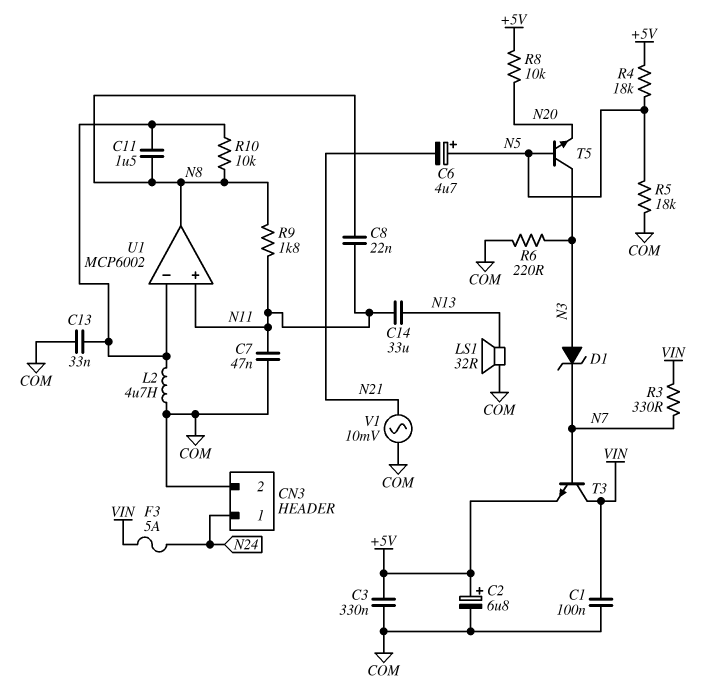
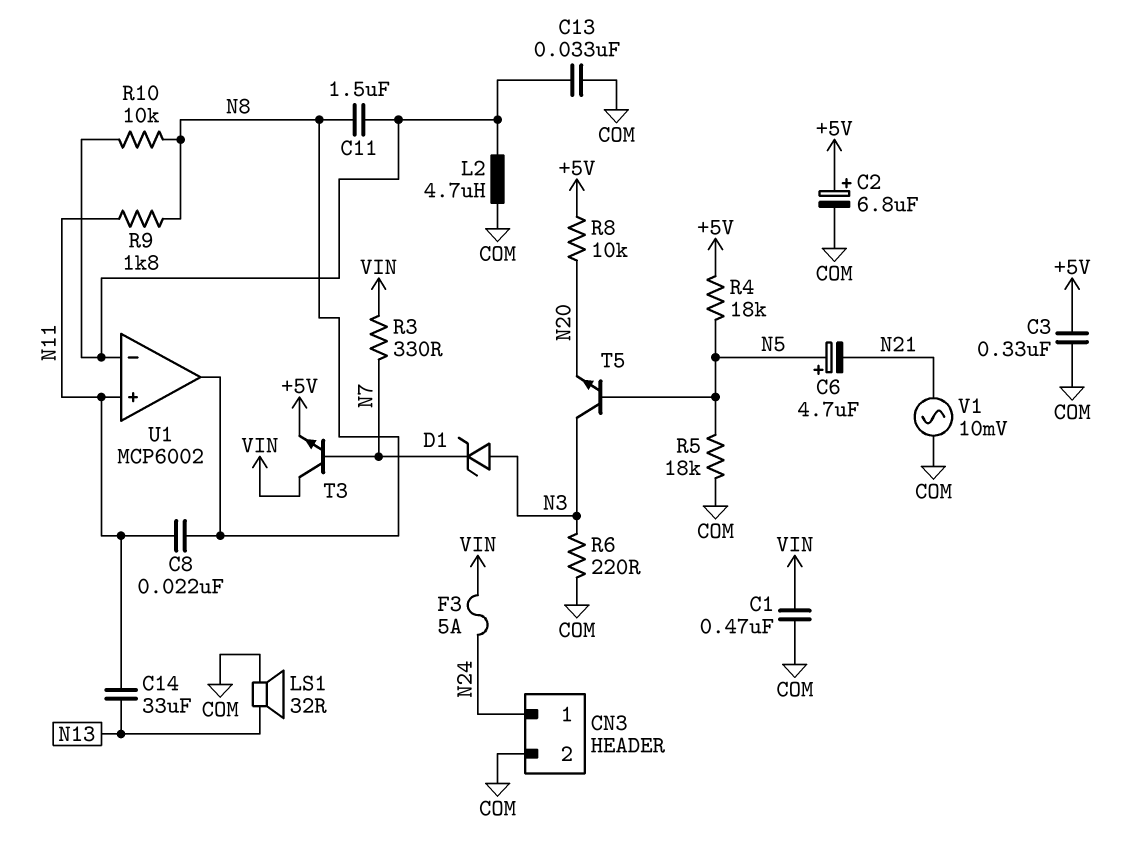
C1: 100nF (COM, VIN) -> 470nF (COM, VIN)
C7: 47nF (COM, N11) -> none

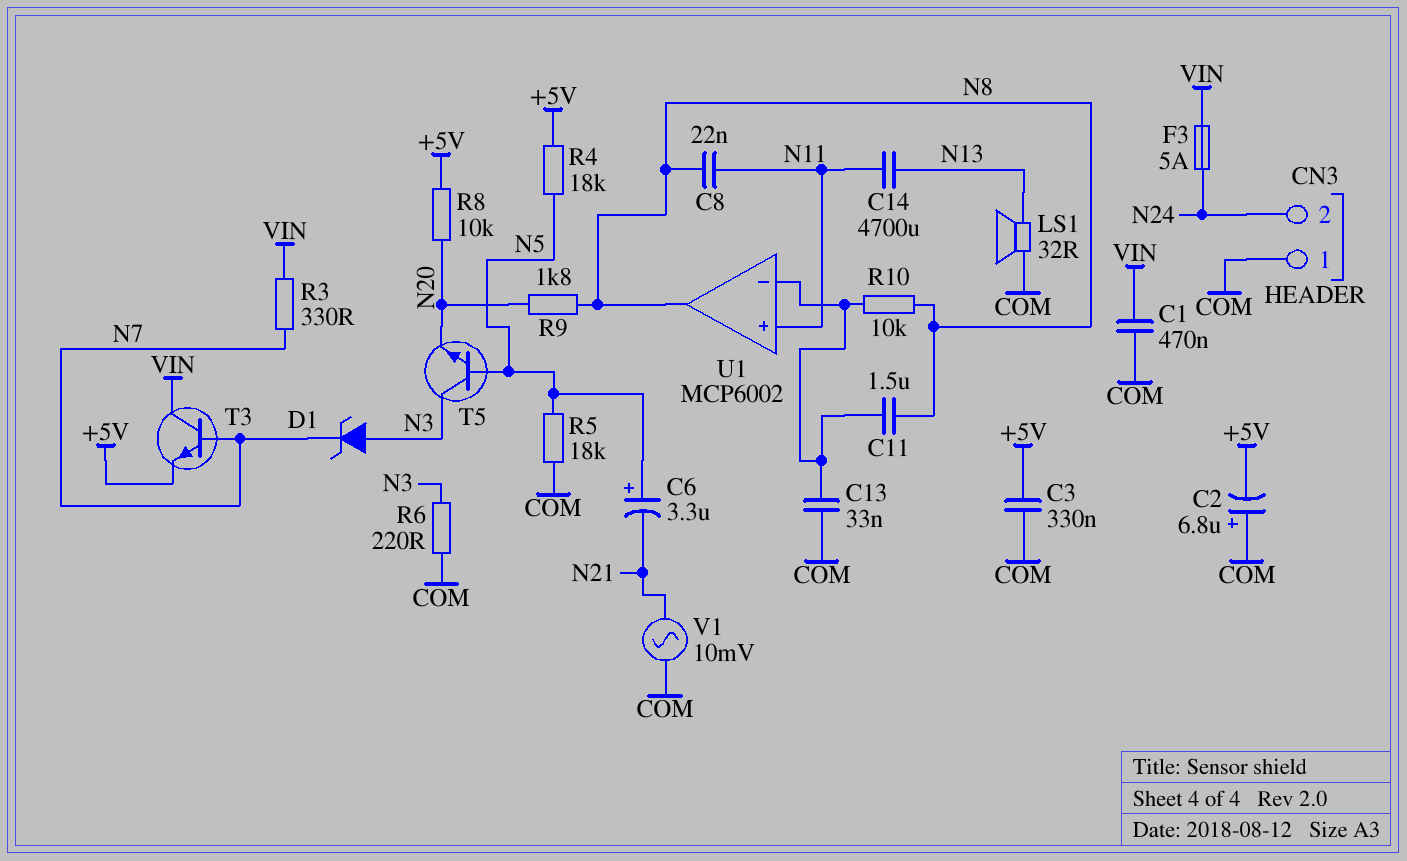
C2: 6.8uF (plus +5V, minus COM) -> 6.8uF (plus COM, minus +5V)
C6: 4.7uF (plus N5, minus N21) -> 3.3uF (plus N5, minus N21)
C14: 33uF (N11, N13) -> 4700uF (N11, N13)
CN3 pin 1: N24 -> COM
CN3 pin 2: COM -> N24
L2: 4.7uH (COM, U1/in-) -> none
R9: 1.8k (N8, N11) -> 1.8k (N8, N20)

